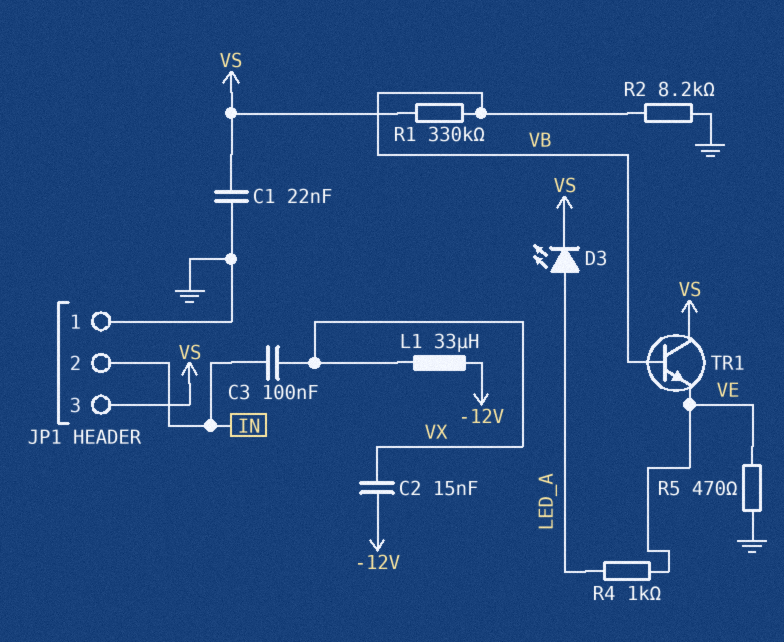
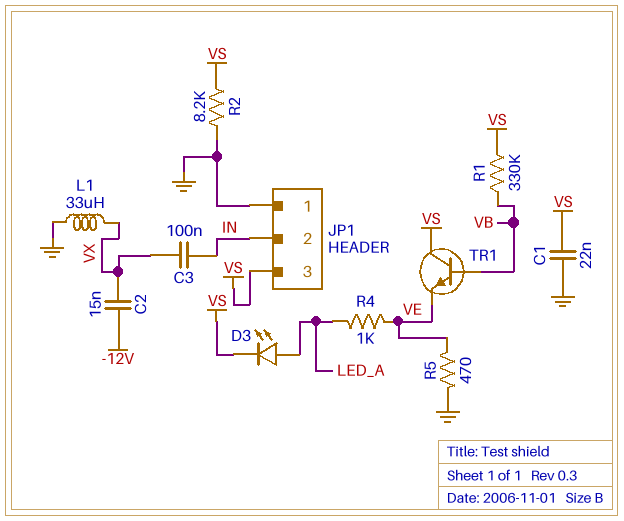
L1: 33uH (-12V, VX) -> 33uH (GND, VX)
R2: 8.2k (GND, VB) -> 8.2k (GND, VS)

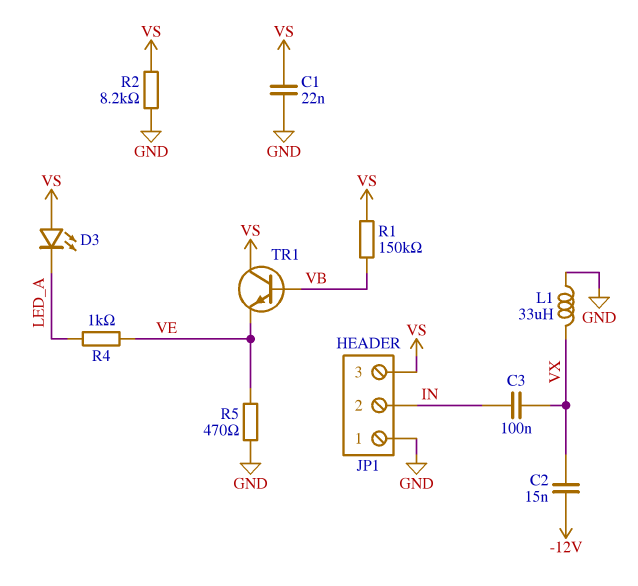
D3: LED (A LED_A, K VS) -> LED (A VS, K LED_A)
R1: 330k (VB, VS) -> 150k (VB, VS)

